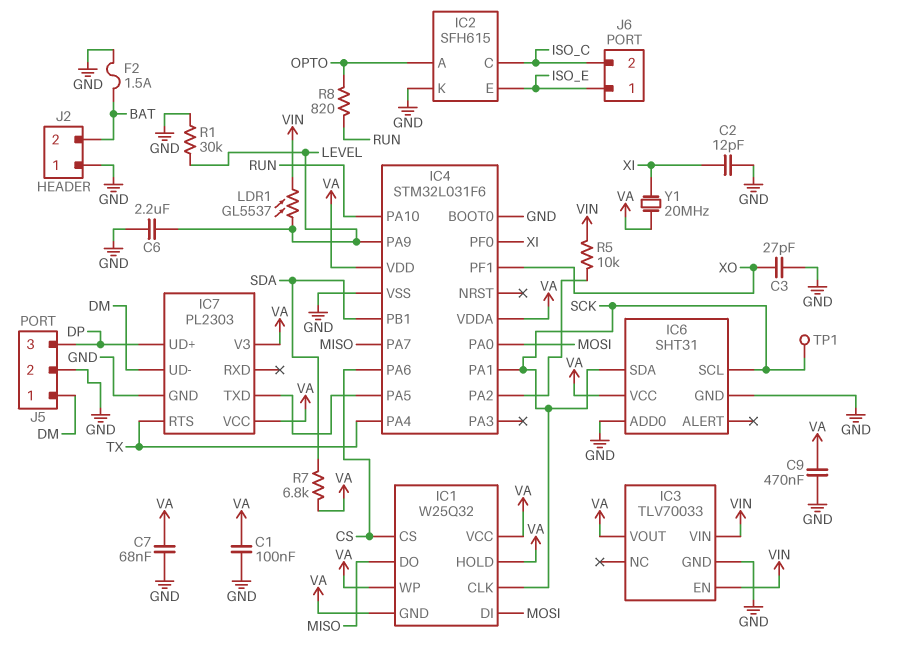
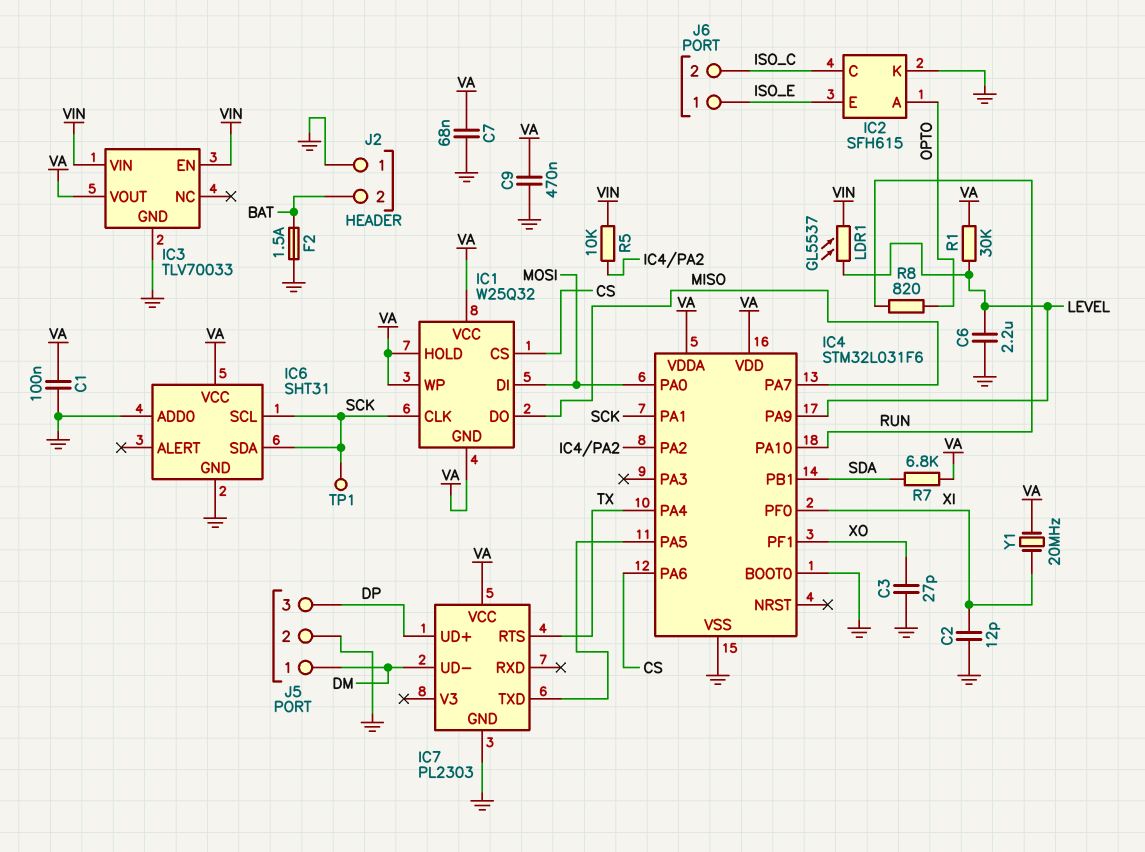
IC7 pin V3: VA -> none
R1: 30k (GND, LEVEL) -> 30k (LEVEL, VA)

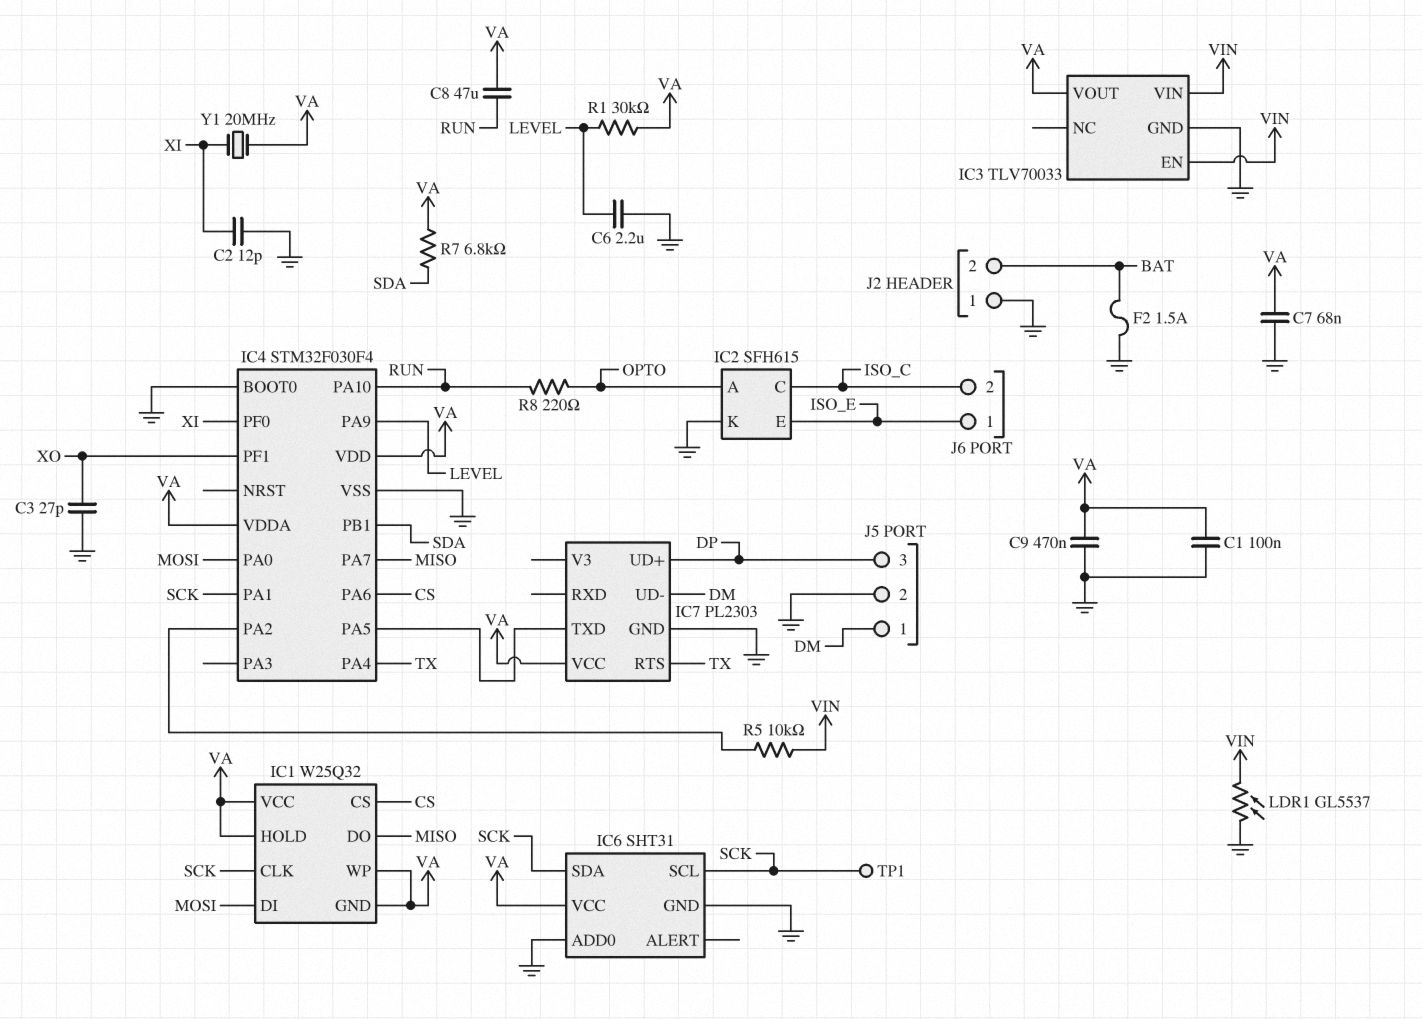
C8: none -> 47uF (RUN, VA)
IC4: STM32L031F6 -> STM32F030F4
LDR1: GL5537 (LEVEL, VIN) -> GL5537 (GND, VIN)
R8: 820 (OPTO, RUN) -> 220 (OPTO, RUN)

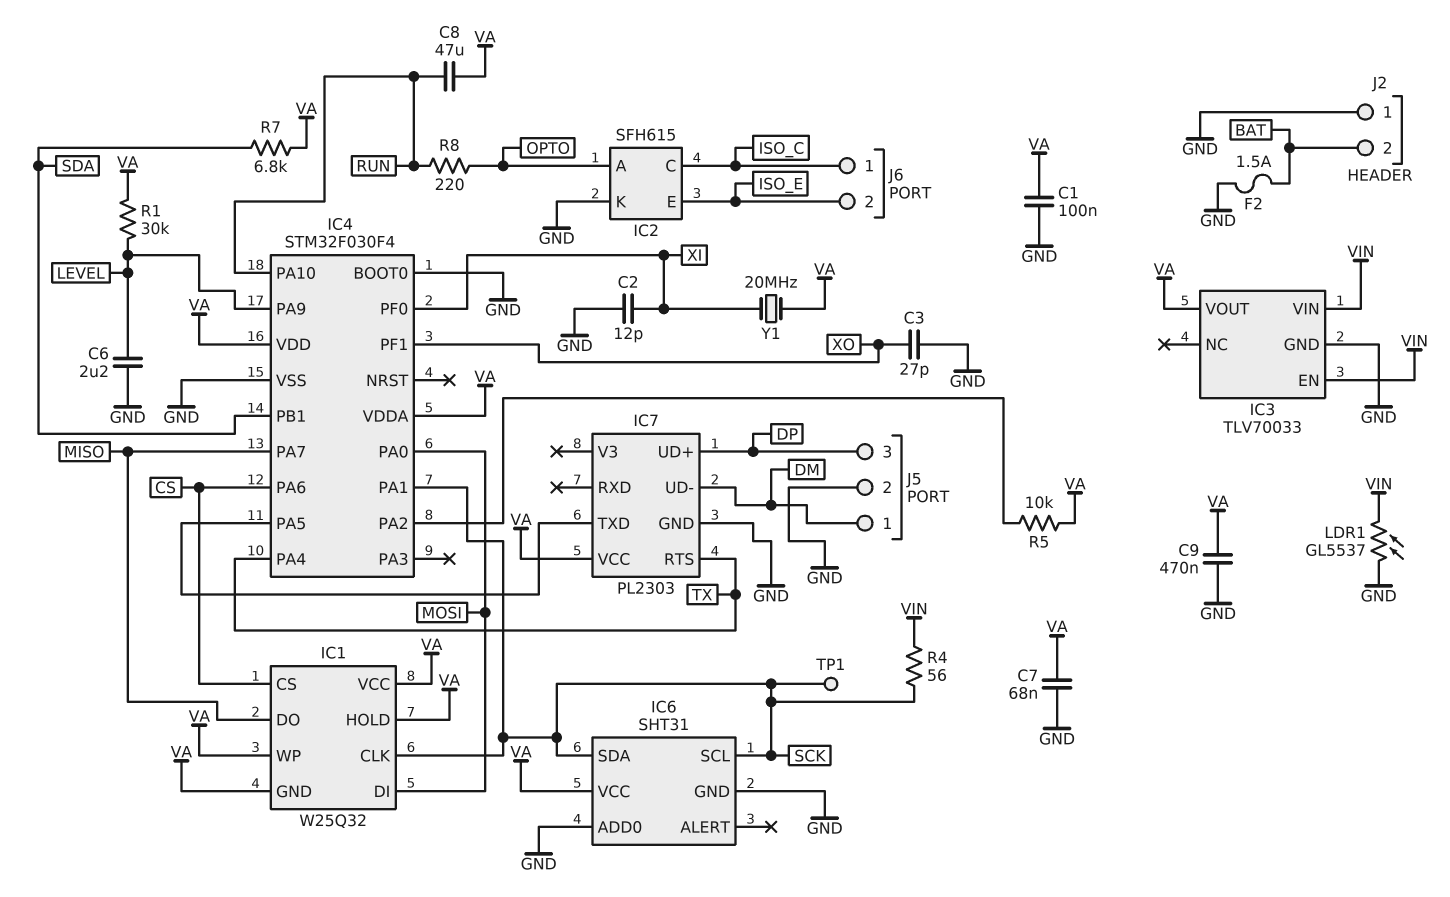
J6 pin 1: ISO_E -> ISO_C
J6 pin 2: ISO_C -> ISO_E
R4: none -> 56 (SCK, VIN)
R5: 10k (IC4/PA2, VIN) -> 10k (IC4/PA2, VA)

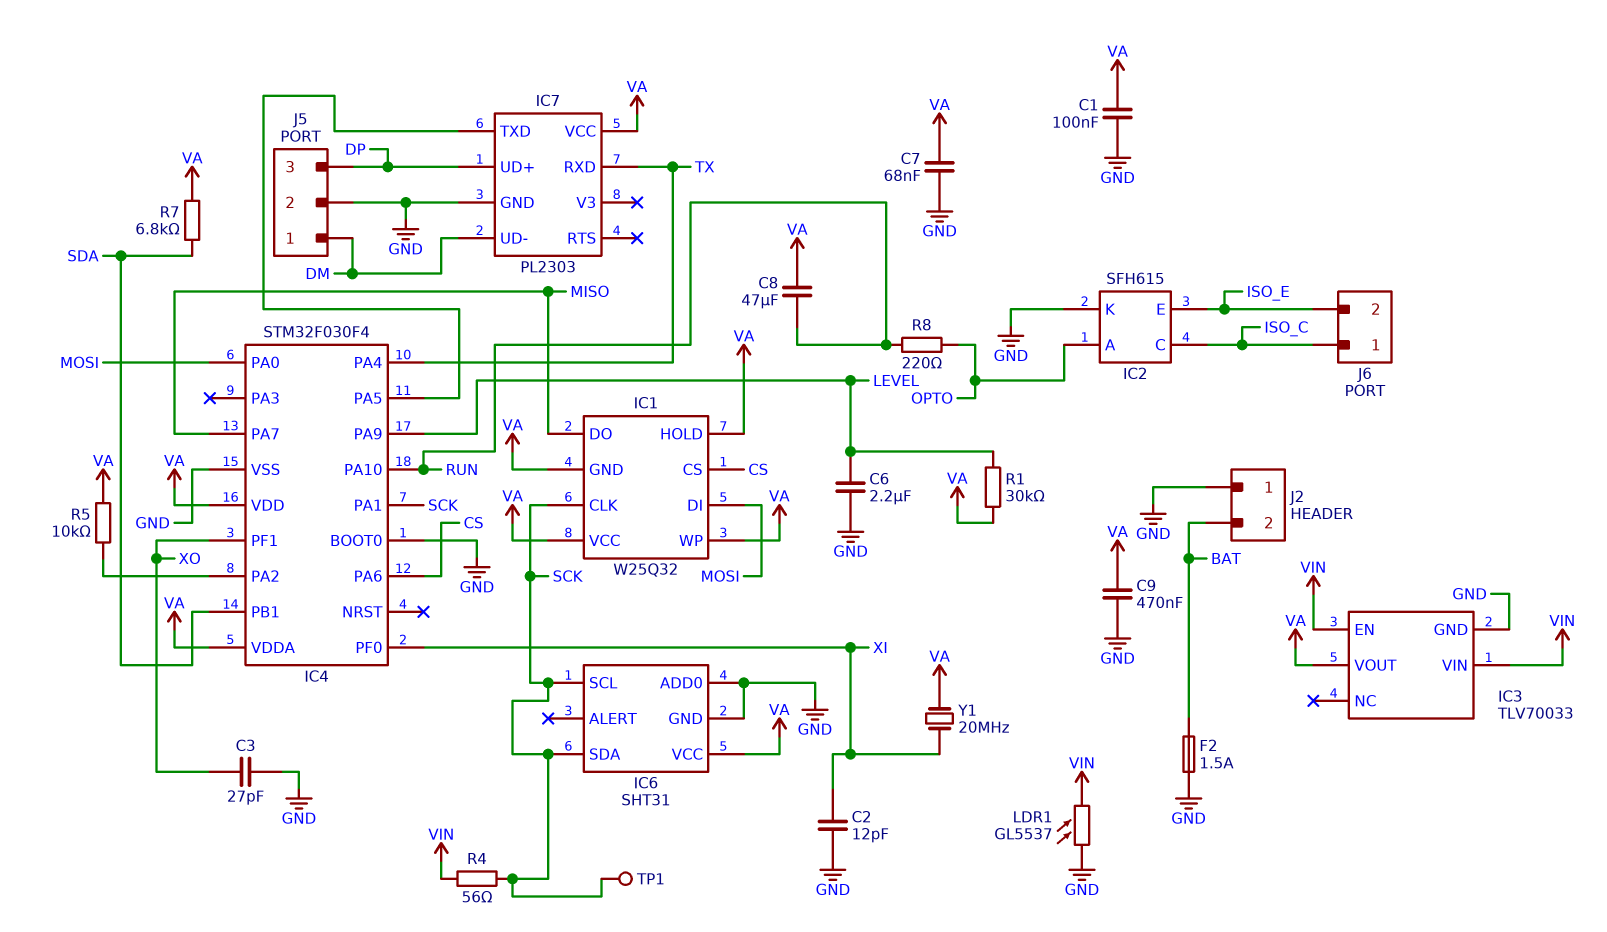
IC7 pin RTS: TX -> none
IC7 pin RXD: none -> TX

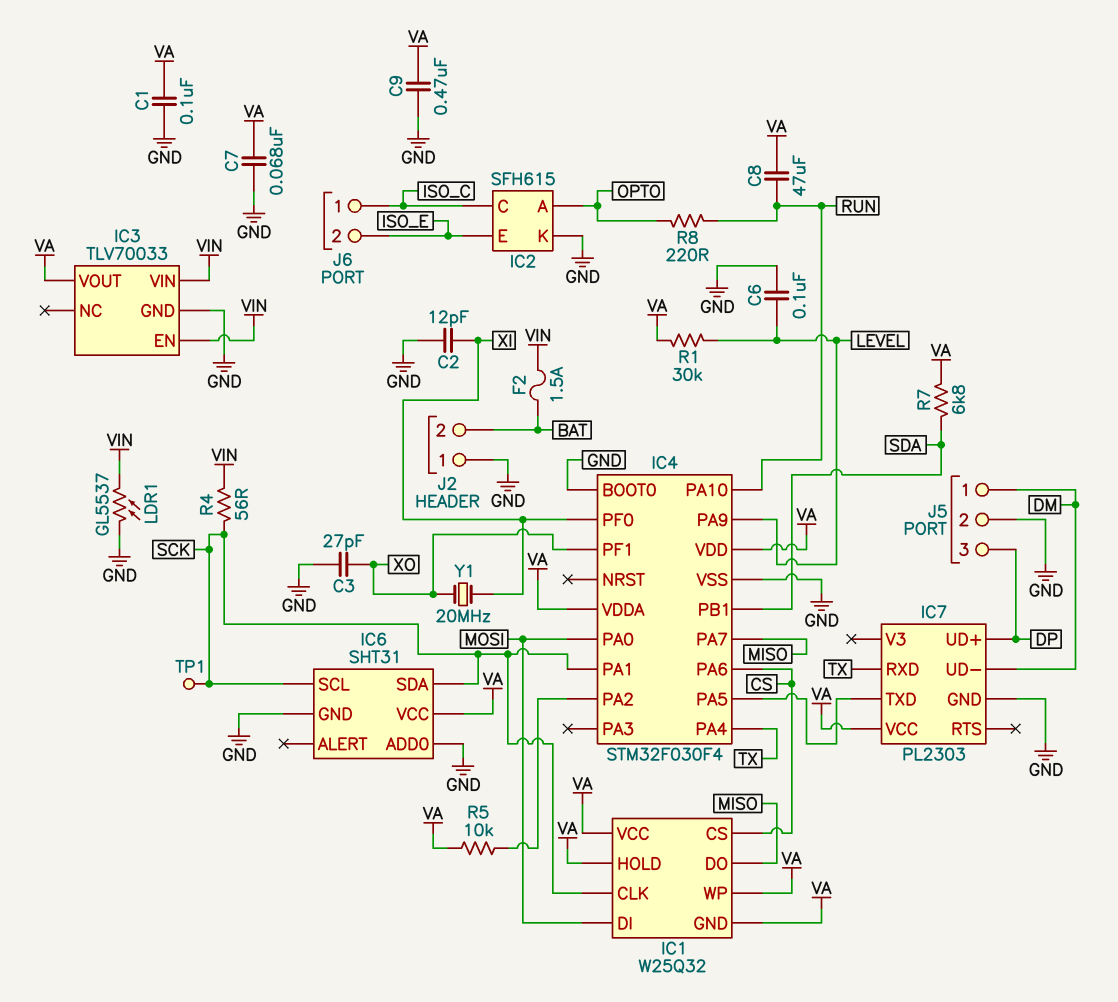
C6: 2.2uF (GND, LEVEL) -> 100nF (GND, LEVEL)
F2: 1.5A (BAT, GND) -> 1.5A (BAT, VIN)
Y1: 20MHz (VA, XI) -> 20MHz (XI, XO)

